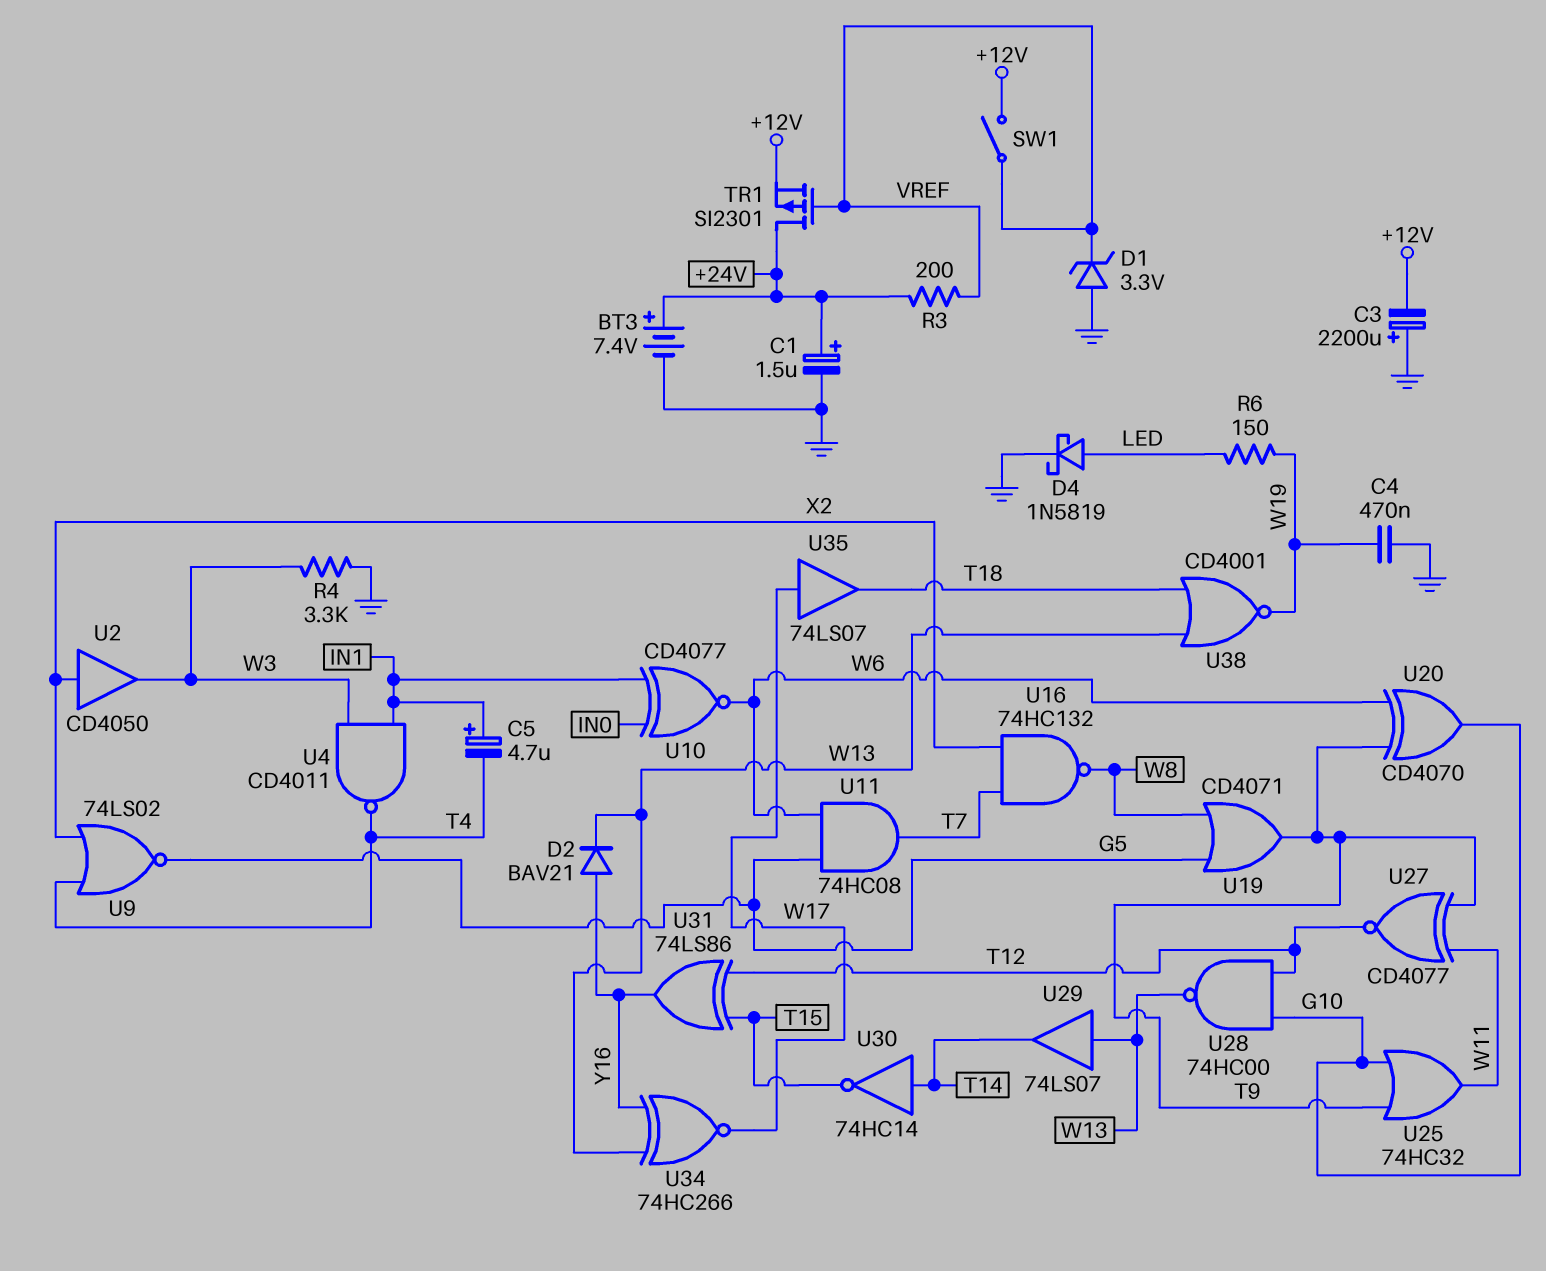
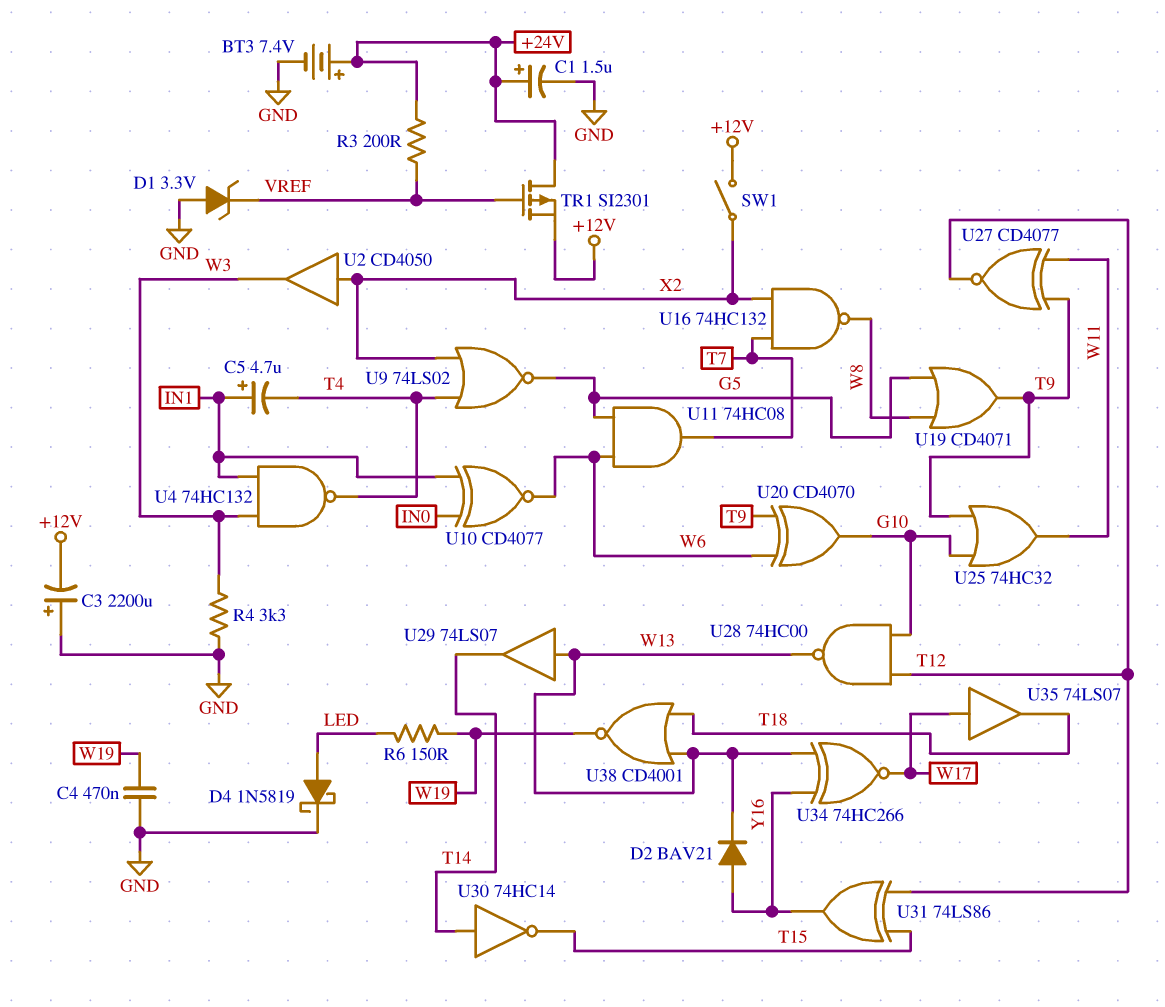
SW1: switch (+12V, VREF) -> switch (+12V, X2)
U4: NAND CD4011 (in IN1, in W3, out T4) -> NAND 74HC132 (in IN1, in W3, out T4)

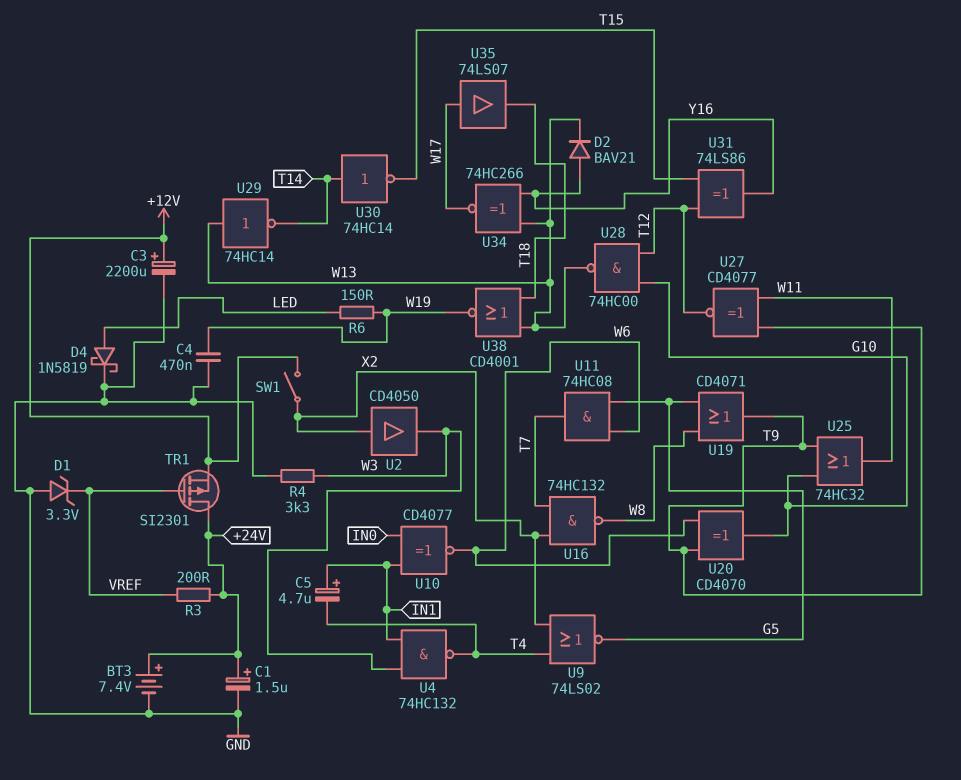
C3: 2200uF (plus GND, minus +12V) -> 2200uF (plus +12V, minus GND)
U29: buffer 74LS07 (in W13, out T14) -> NOT 74HC14 (in W13, out T14)

